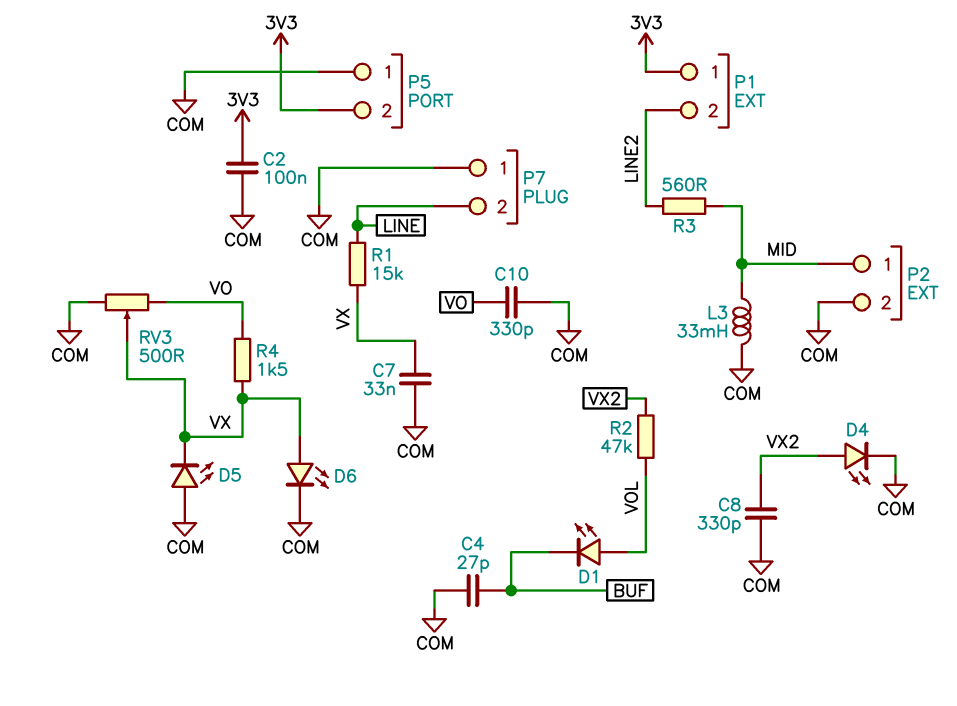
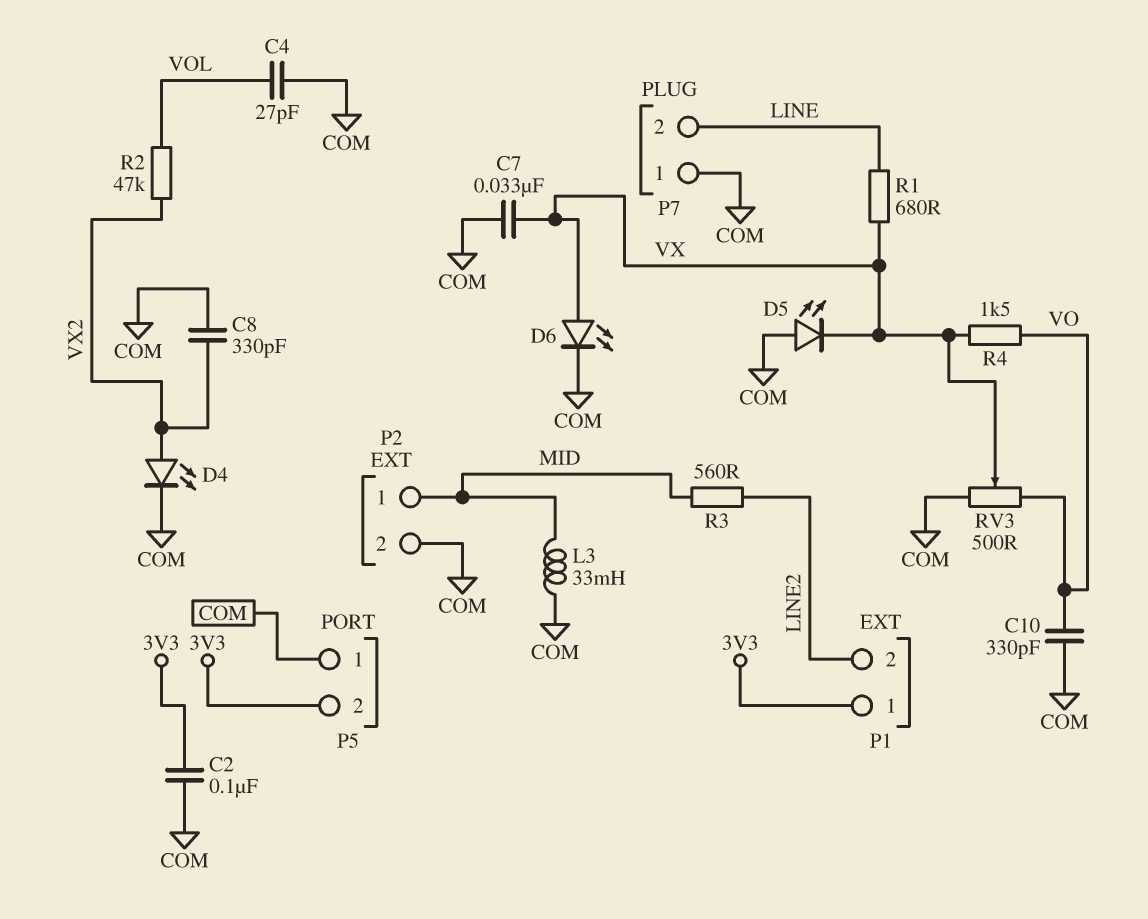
C4: 27pF (BUF, COM) -> 27pF (COM, VOL)
D1: LED (A VOL, K BUF) -> none
R1: 15k (LINE, VX) -> 680 (LINE, VX)

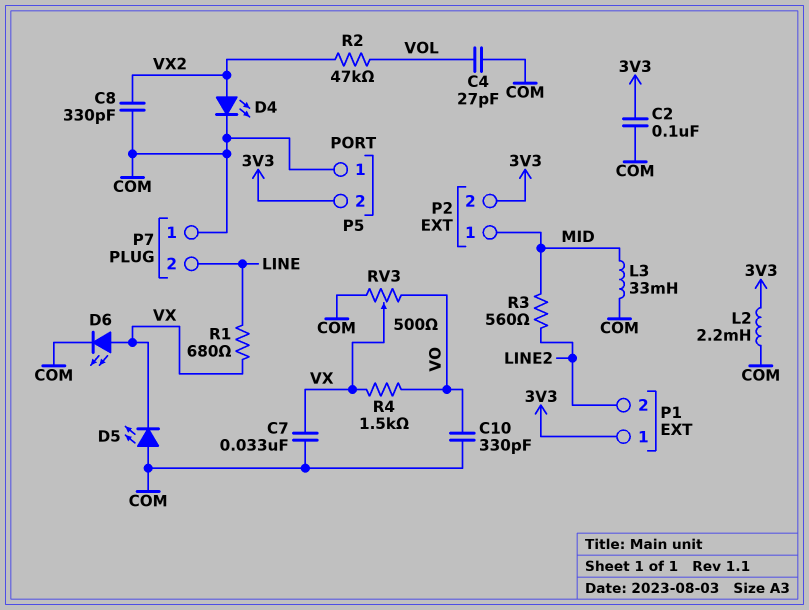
L2: none -> 2.2mH (3V3, COM)
P2 pin 2: COM -> 3V3

